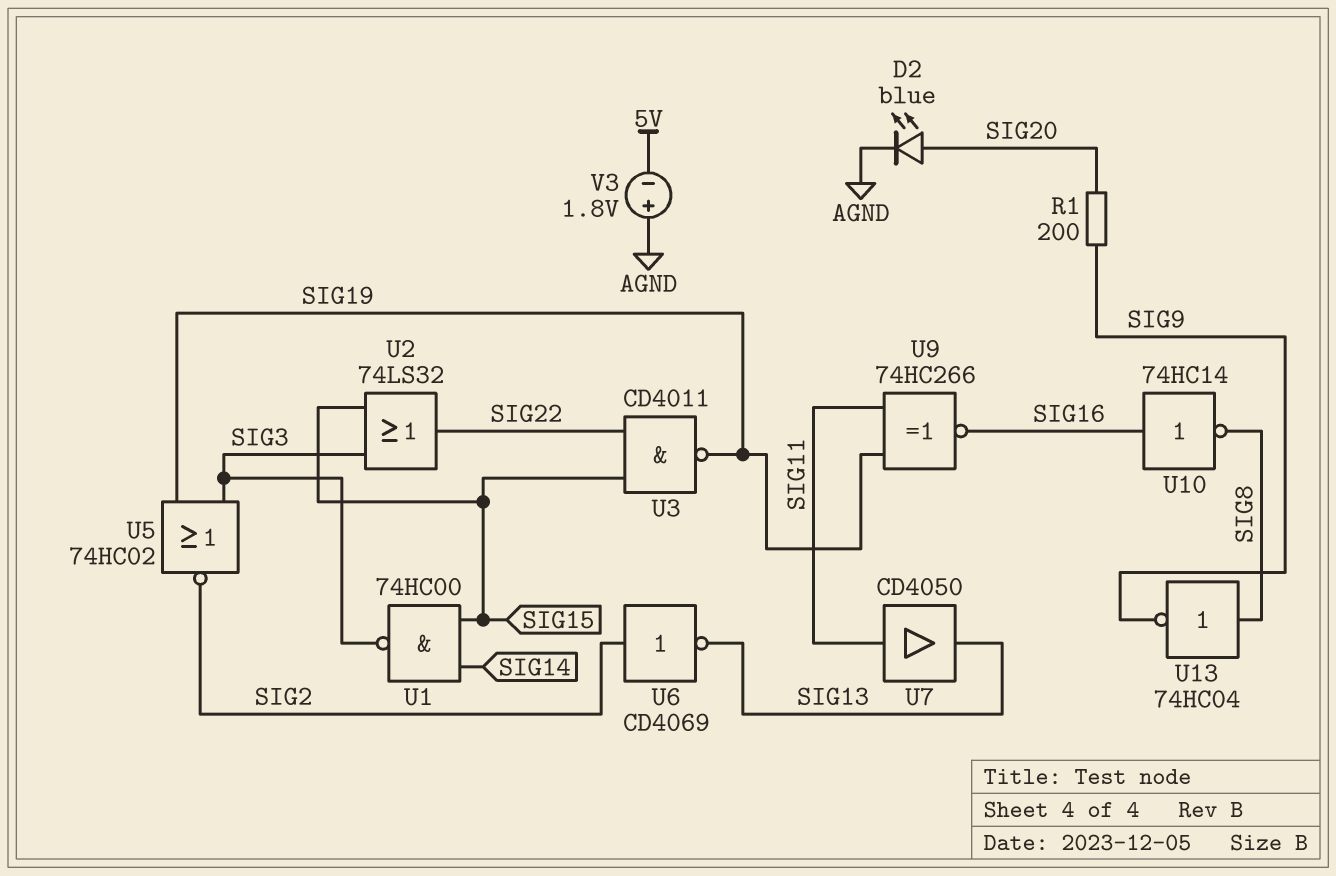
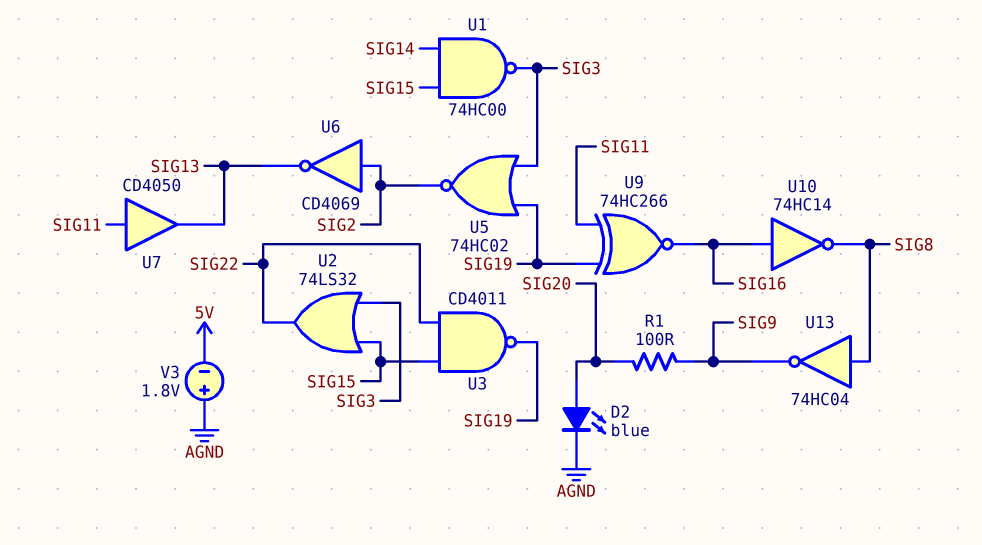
R1: 200 (SIG9, SIG20) -> 100 (SIG9, SIG20)

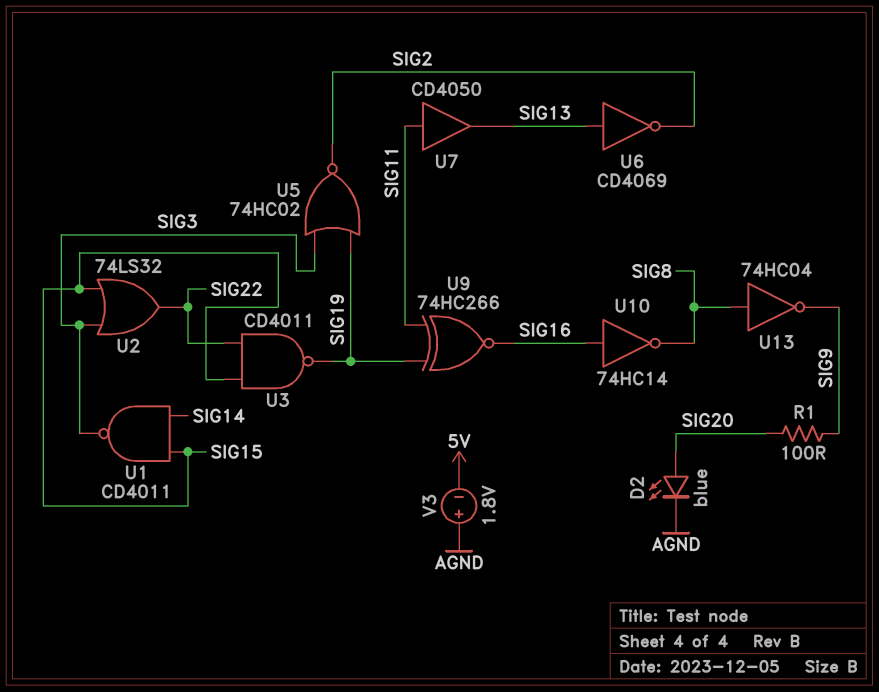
U1: NAND 74HC00 (in SIG14, in SIG15, out SIG3) -> NAND CD4011 (in SIG14, in SIG15, out SIG3)
U6: NOT CD4069 (in SIG2, out SIG13) -> NOT CD4069 (in SIG13, out SIG2)

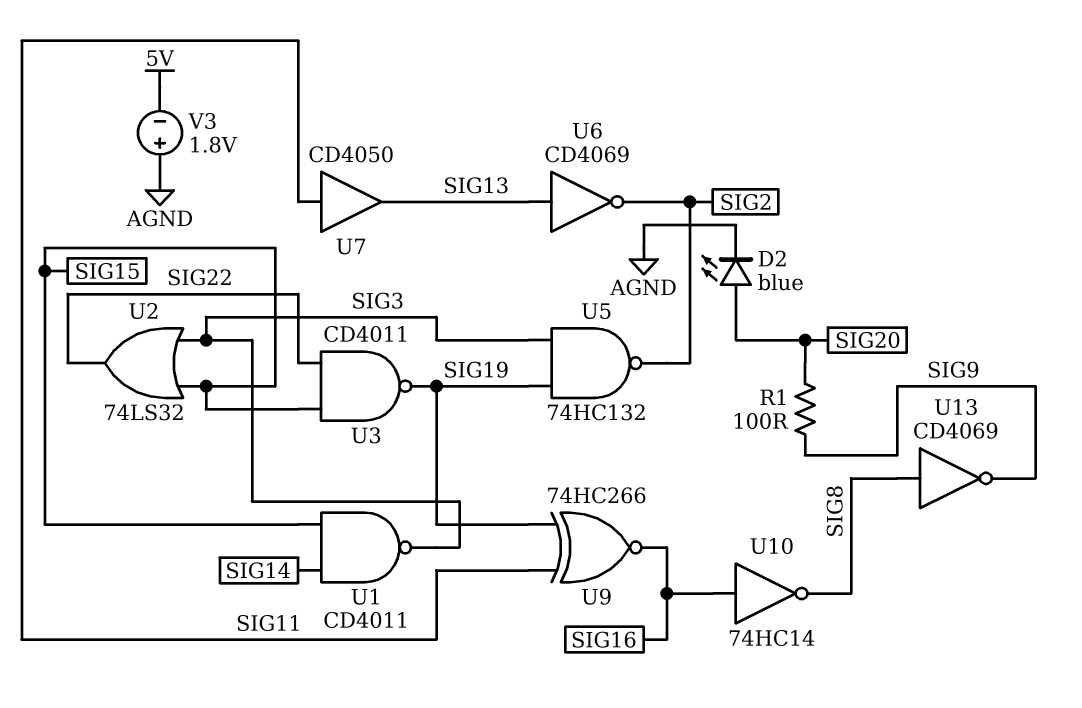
U5: NOR 74HC02 (in SIG3, in SIG19, out SIG2) -> NAND 74HC132 (in SIG3, in SIG19, out SIG2)
U13: NOT 74HC04 (in SIG8, out SIG9) -> NOT CD4069 (in SIG8, out SIG9)

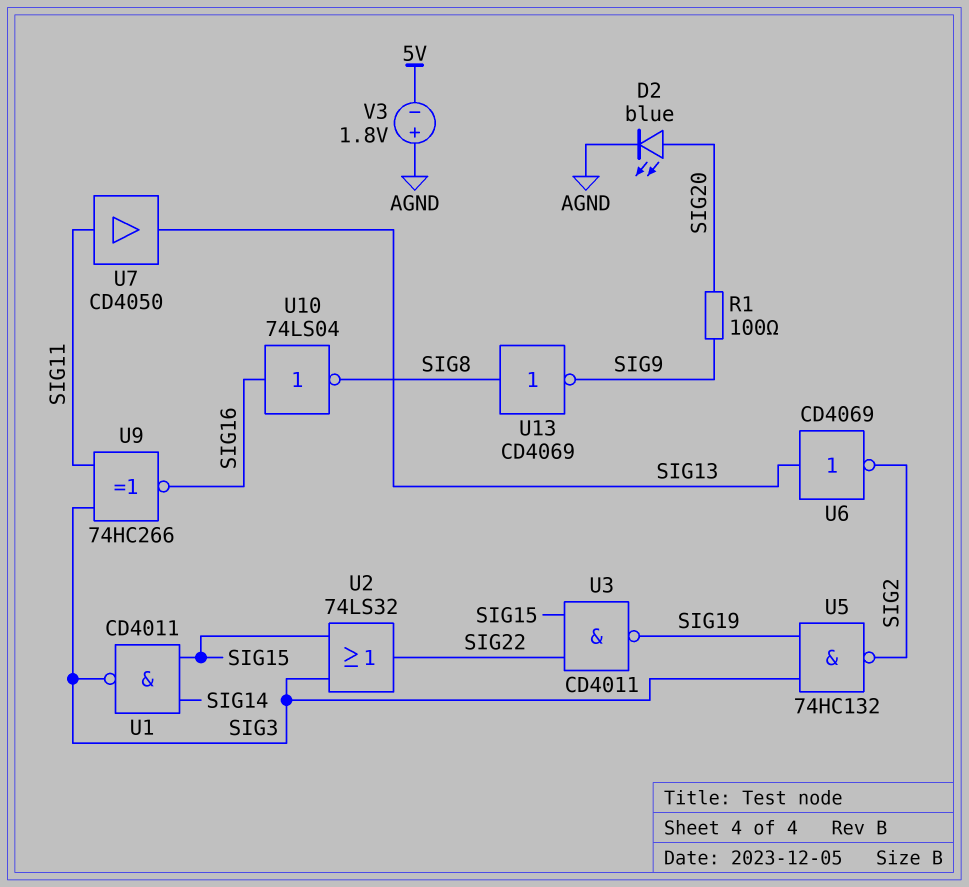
U9: XNOR 74HC266 (in SIG11, in SIG19, out SIG16) -> XNOR 74HC266 (in SIG3, in SIG11, out SIG16)
U10: NOT 74HC14 (in SIG16, out SIG8) -> NOT 74LS04 (in SIG16, out SIG8)

